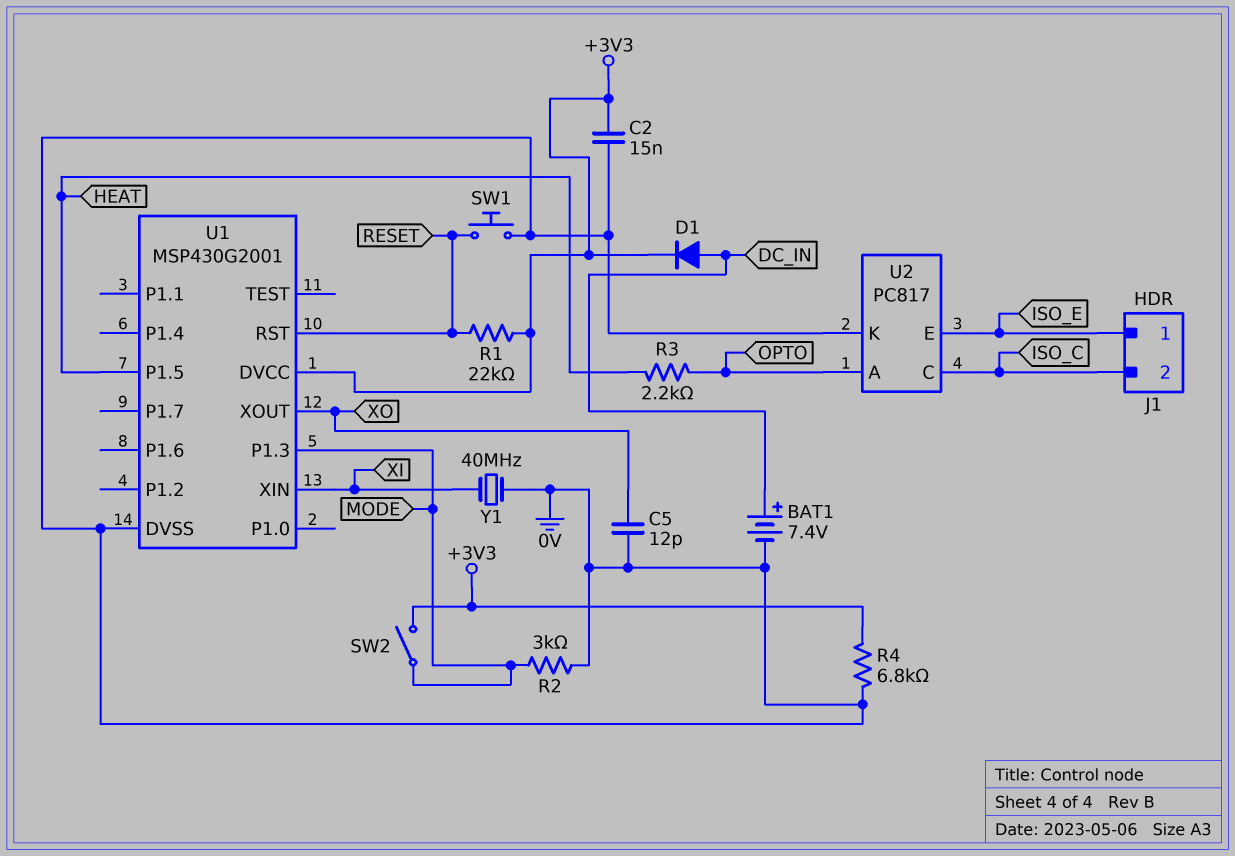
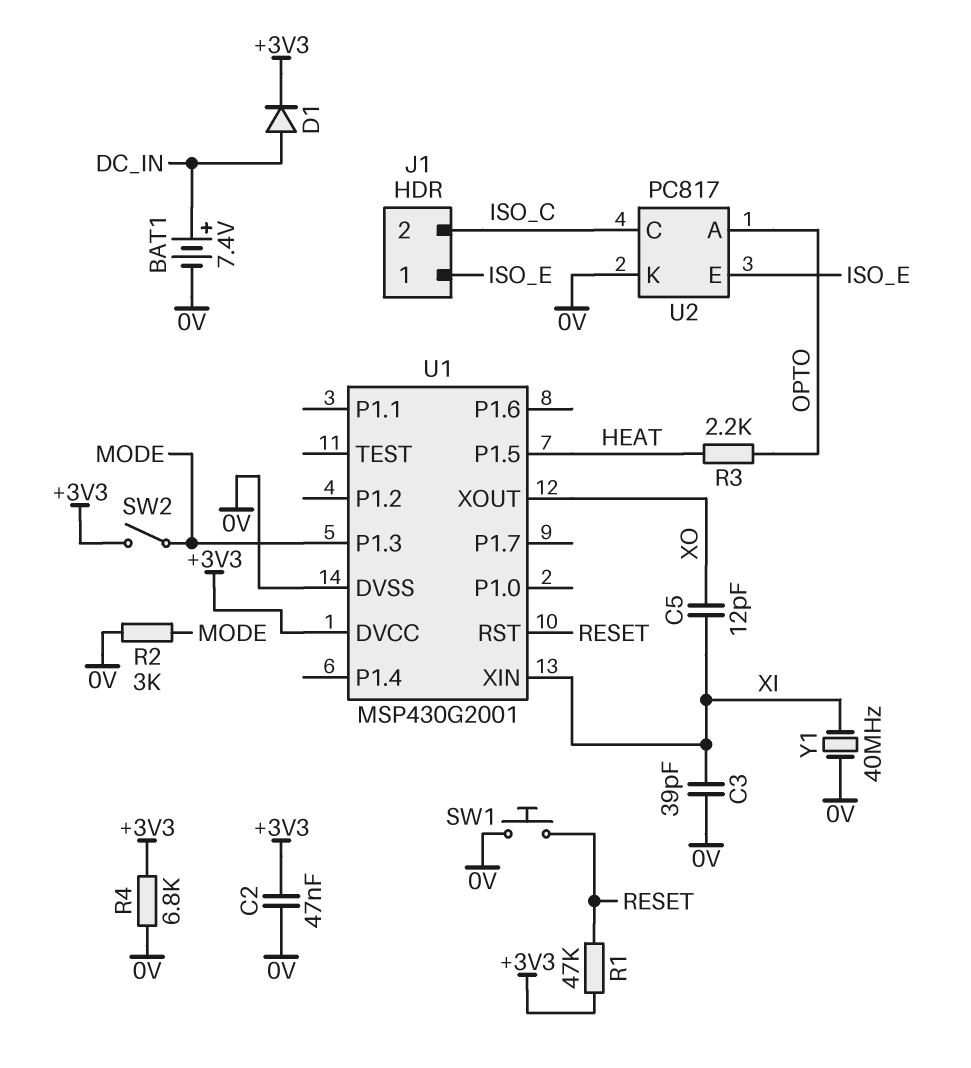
C2: 15nF (+3V3, 0V) -> 47nF (+3V3, 0V)
C3: none -> 39pF (0V, XI)
C5: 12pF (0V, XO) -> 12pF (XI, XO)
R1: 22k (+3V3, RESET) -> 47k (+3V3, RESET)

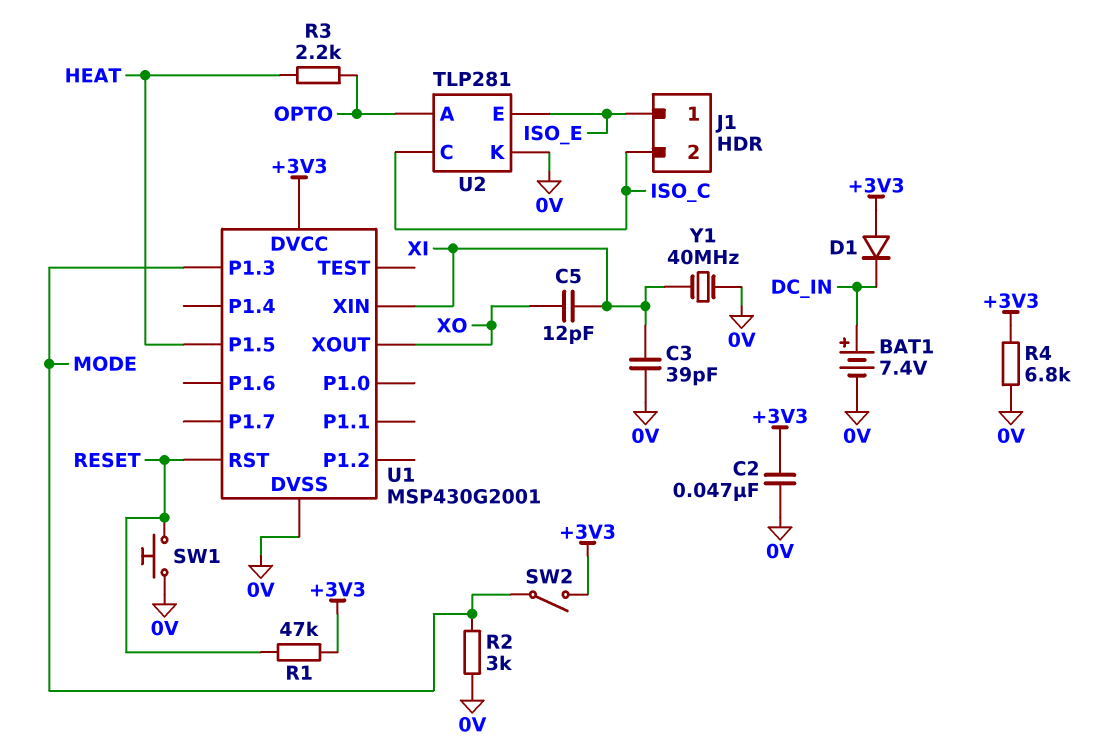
D1: diode (A DC_IN, K +3V3) -> diode (A +3V3, K DC_IN)
U2: PC817 -> TLP281

